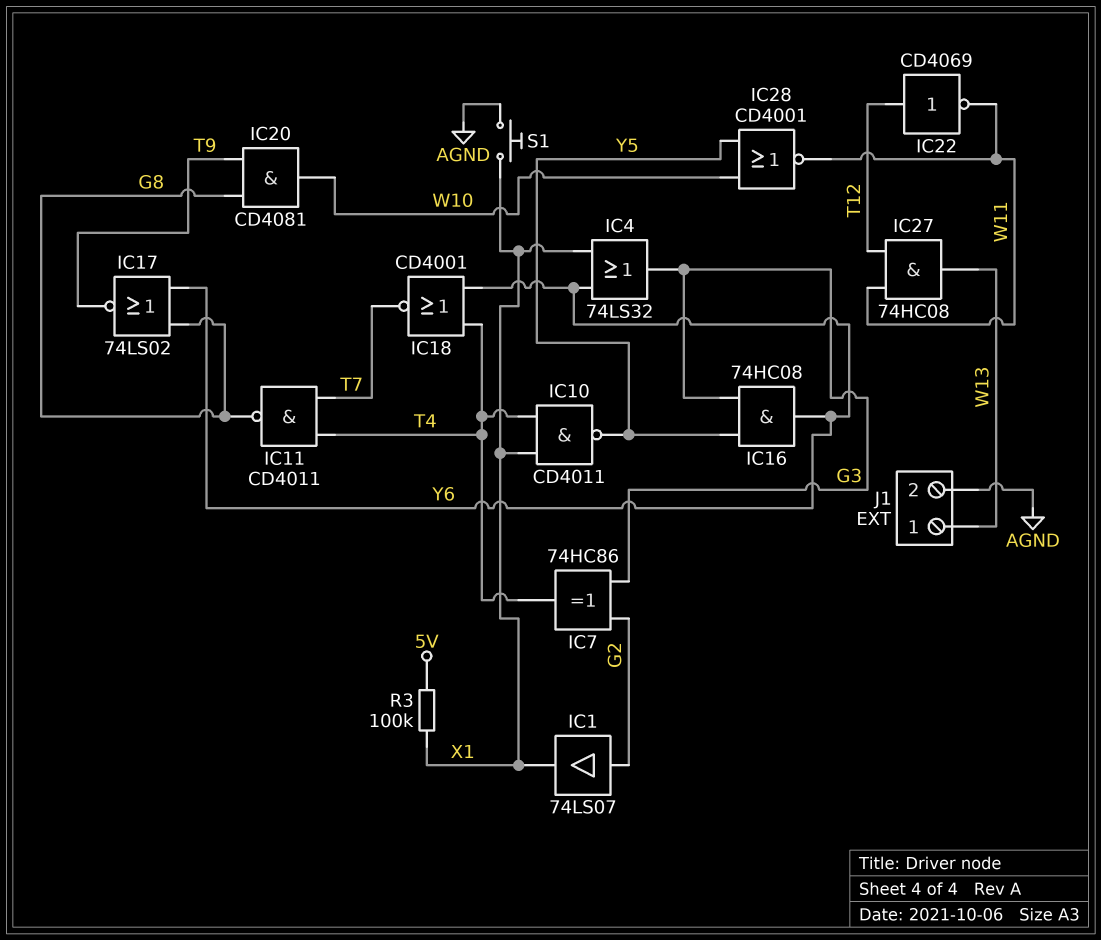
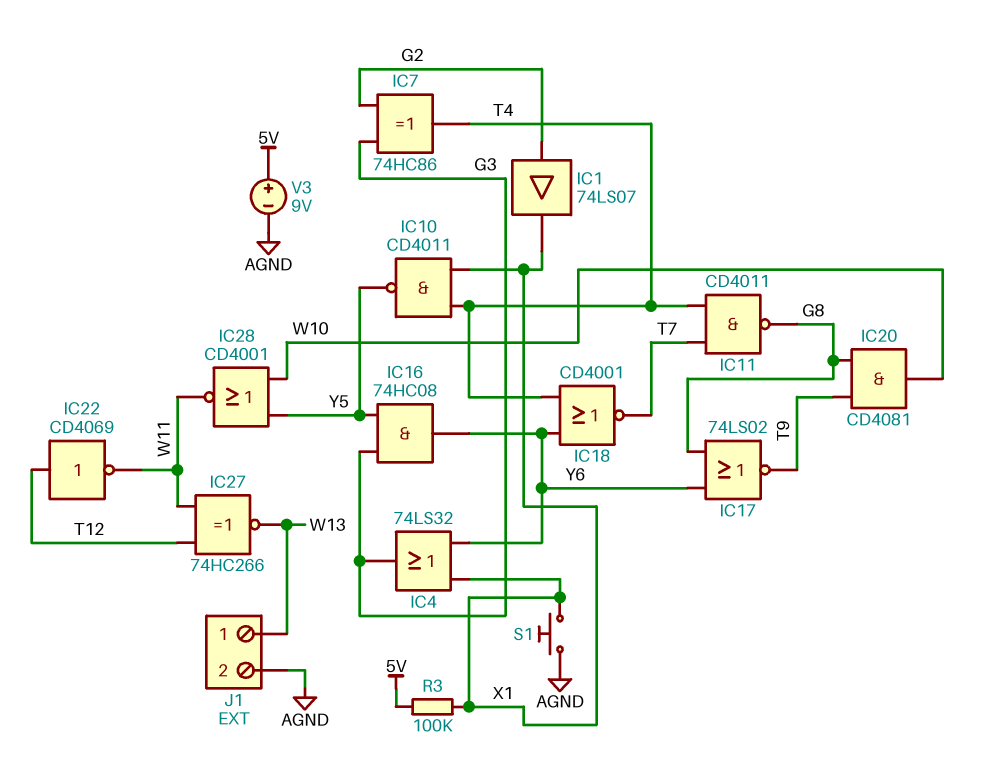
IC27: AND 74HC08 (in T12, in W11, out W13) -> XNOR 74HC266 (in T12, in W11, out W13)
V3: none -> 9V (plus 5V, minus AGND)

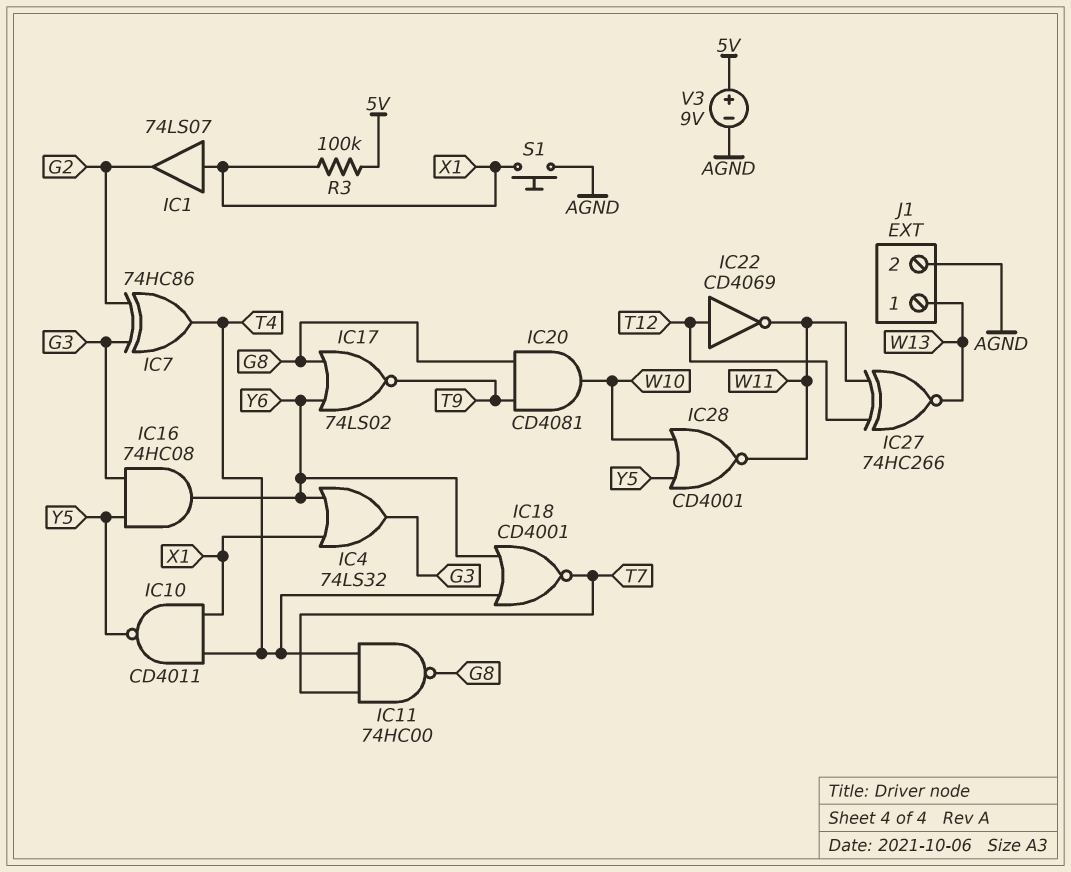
IC1: buffer 74LS07 (in G2, out X1) -> buffer 74LS07 (in X1, out G2)
IC11: NAND CD4011 (in T4, in T7, out G8) -> NAND 74HC00 (in T4, in T7, out G8)

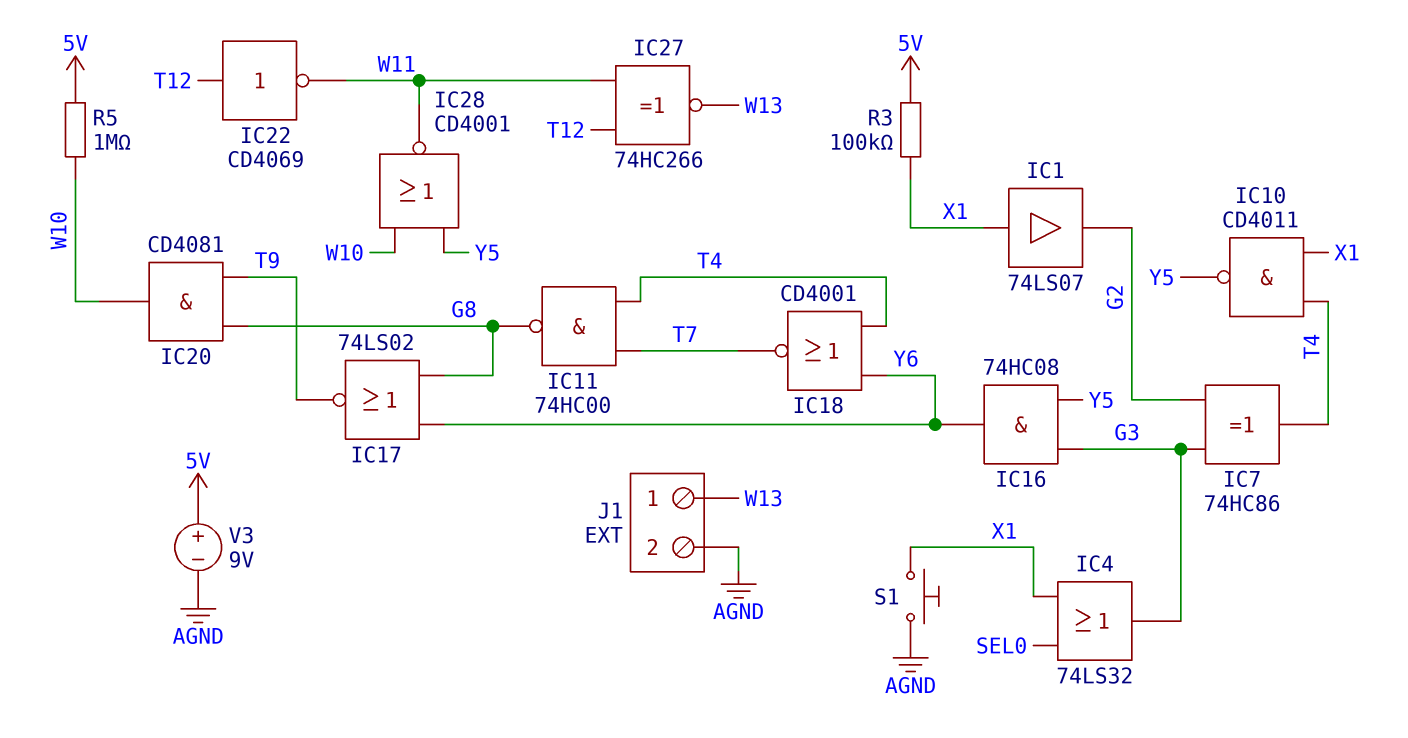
IC4: OR 74LS32 (in X1, in Y6, out G3) -> OR 74LS32 (in SEL0, in X1, out G3)
R5: none -> 1M (5V, W10)

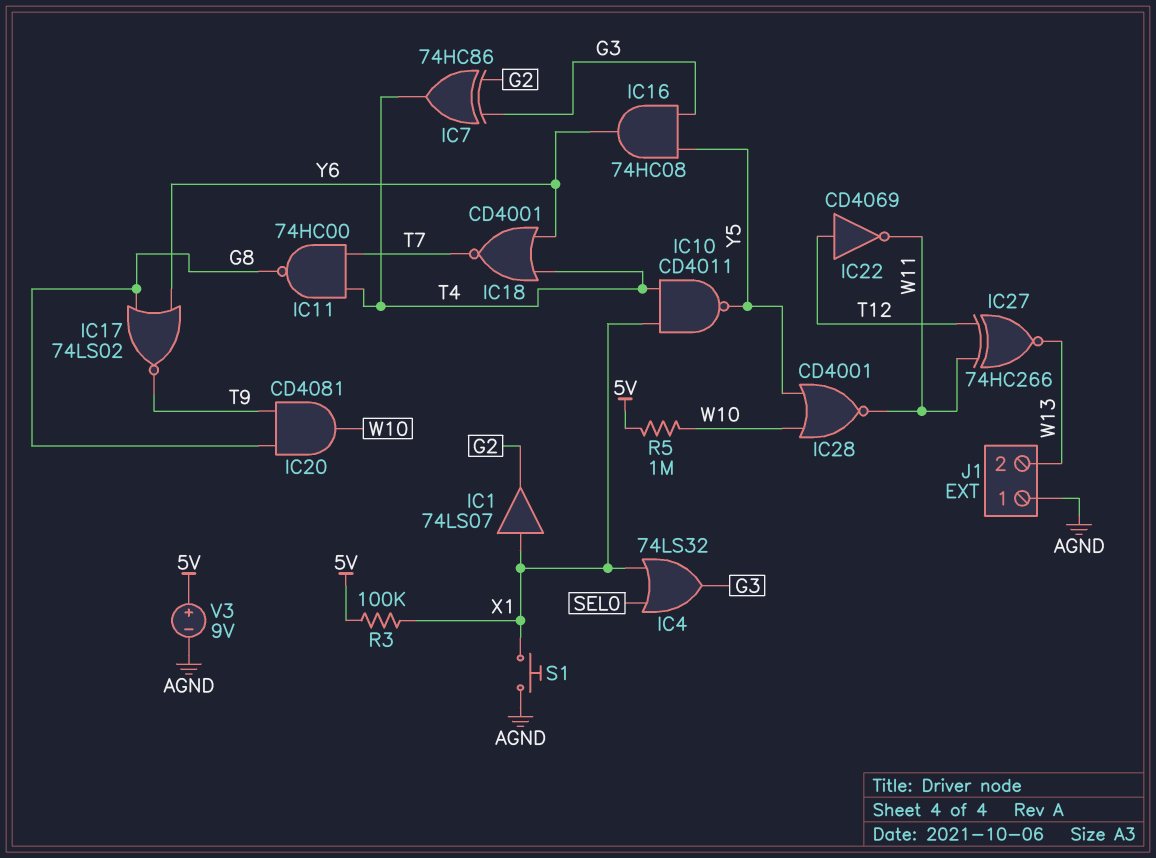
J1 pin 1: W13 -> AGND
J1 pin 2: AGND -> W13

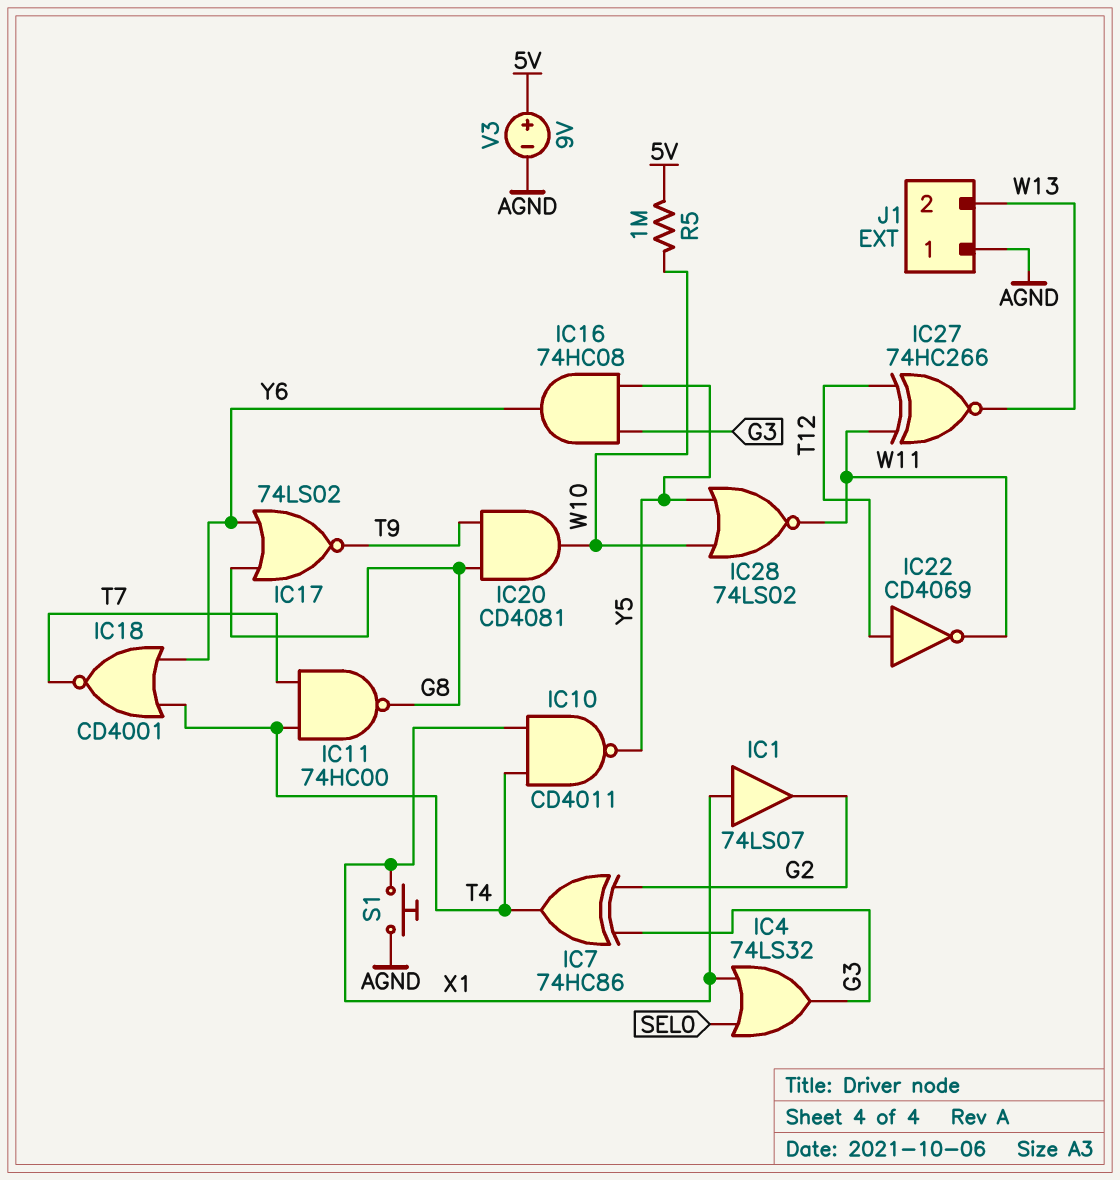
IC28: NOR CD4001 (in W10, in Y5, out W11) -> NOR 74LS02 (in W10, in Y5, out W11)
R3: 100k (5V, X1) -> none

